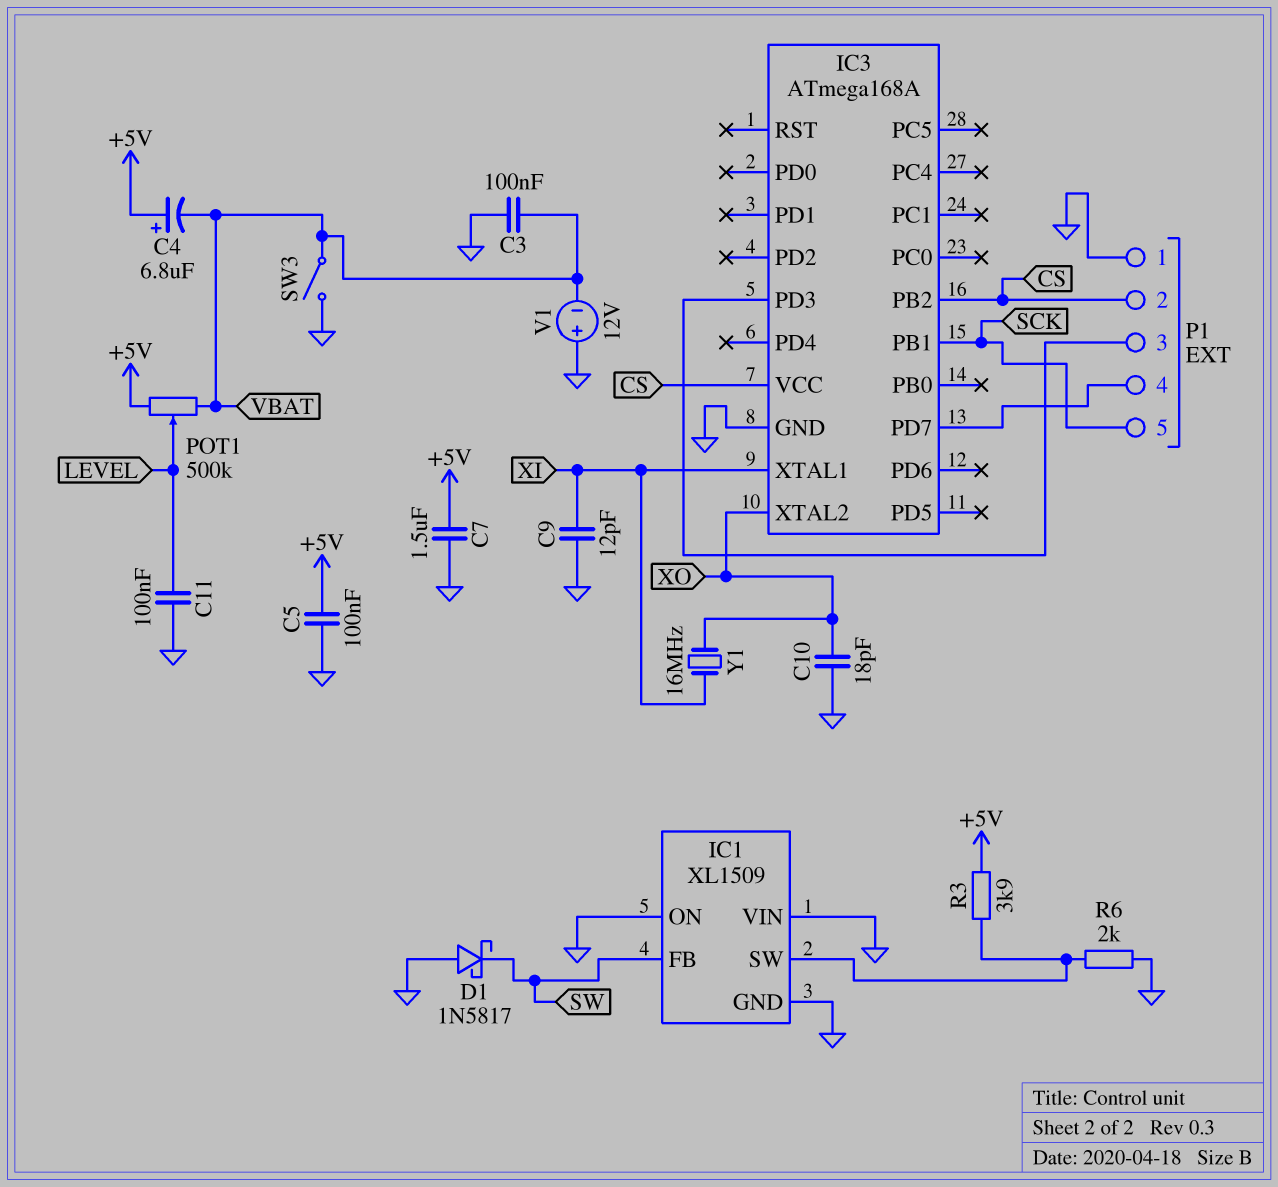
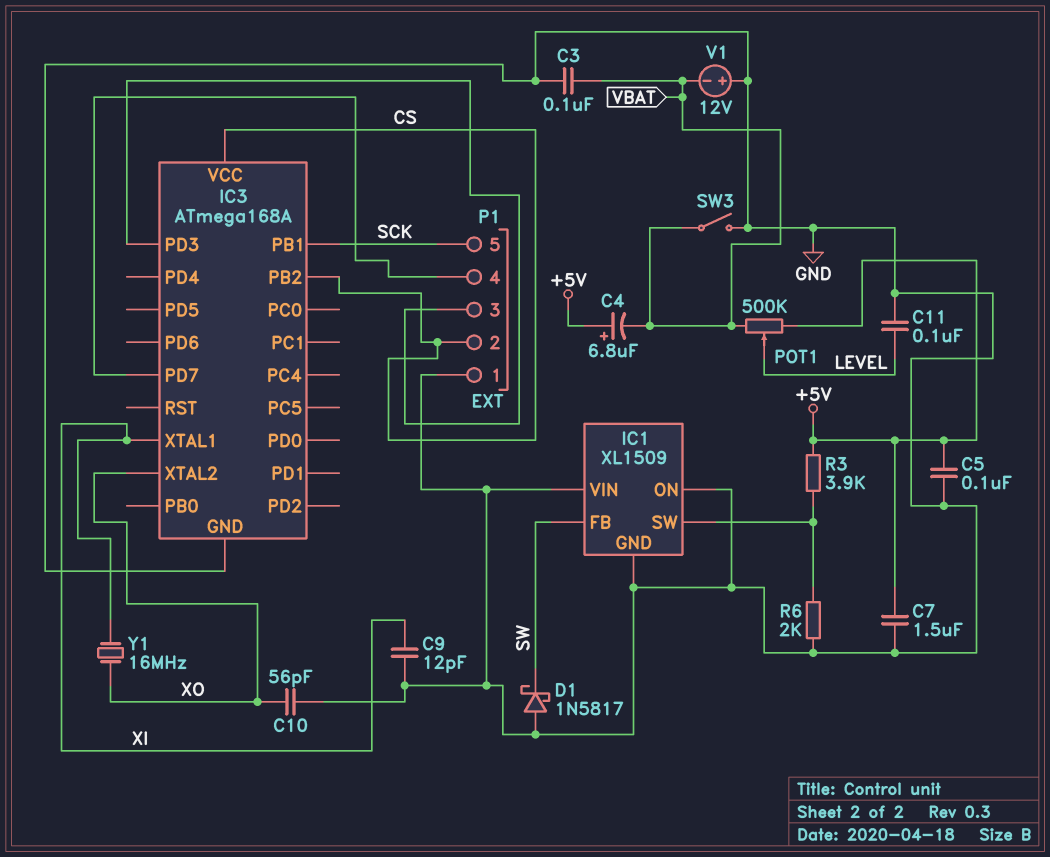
C10: 18pF (GND, XO) -> 56pF (GND, XO)

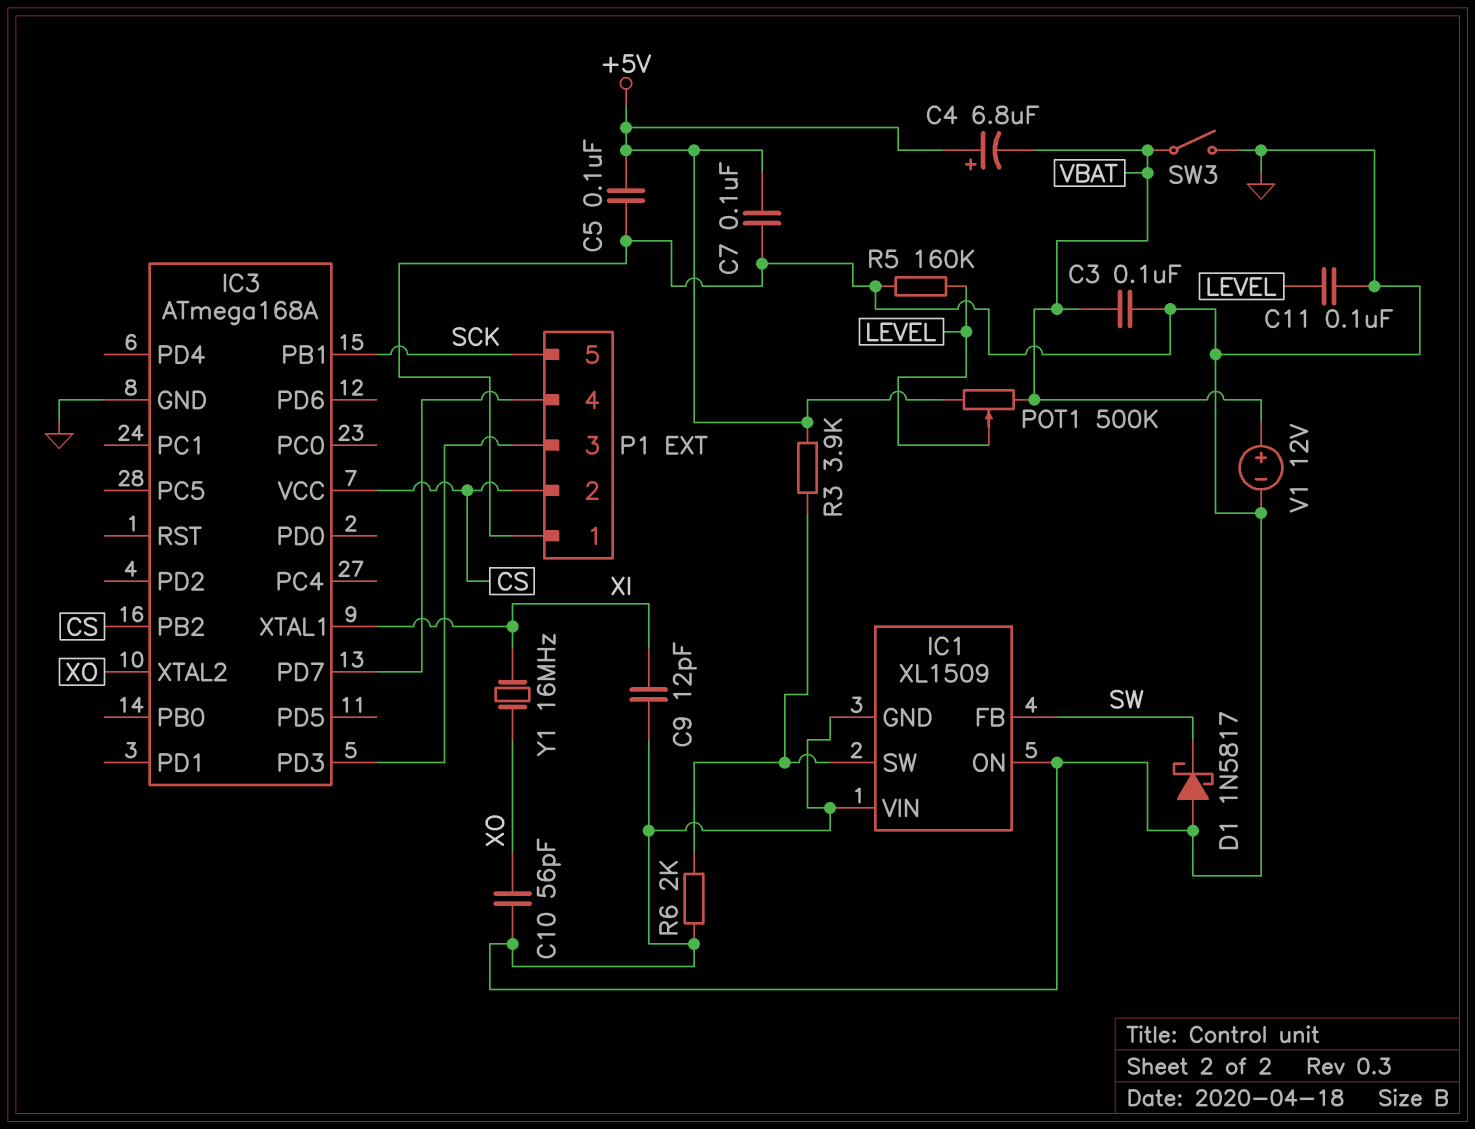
C7: 1.5uF (+5V, GND) -> 100nF (+5V, GND)
R5: none -> 160k (GND, LEVEL)
V1: 12V (plus GND, minus VBAT) -> 12V (plus VBAT, minus GND)

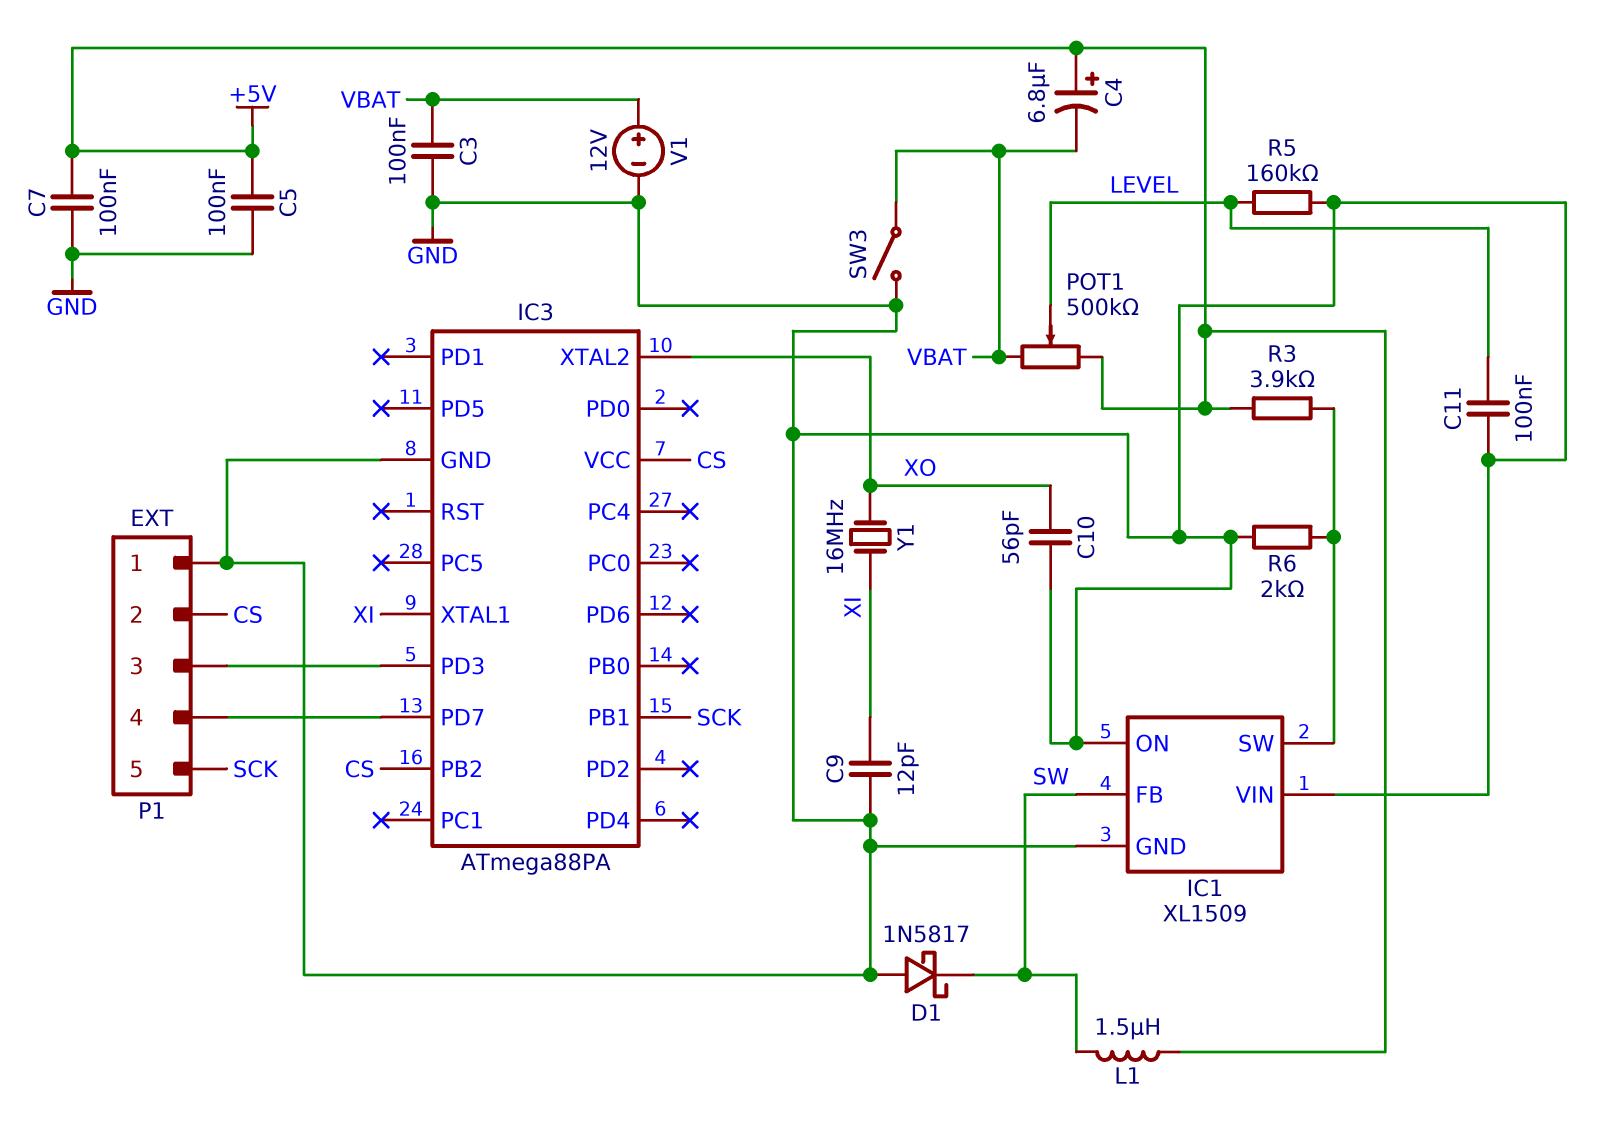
IC3: ATmega168A -> ATmega88PA
L1: none -> 1.5uH (+5V, SW)

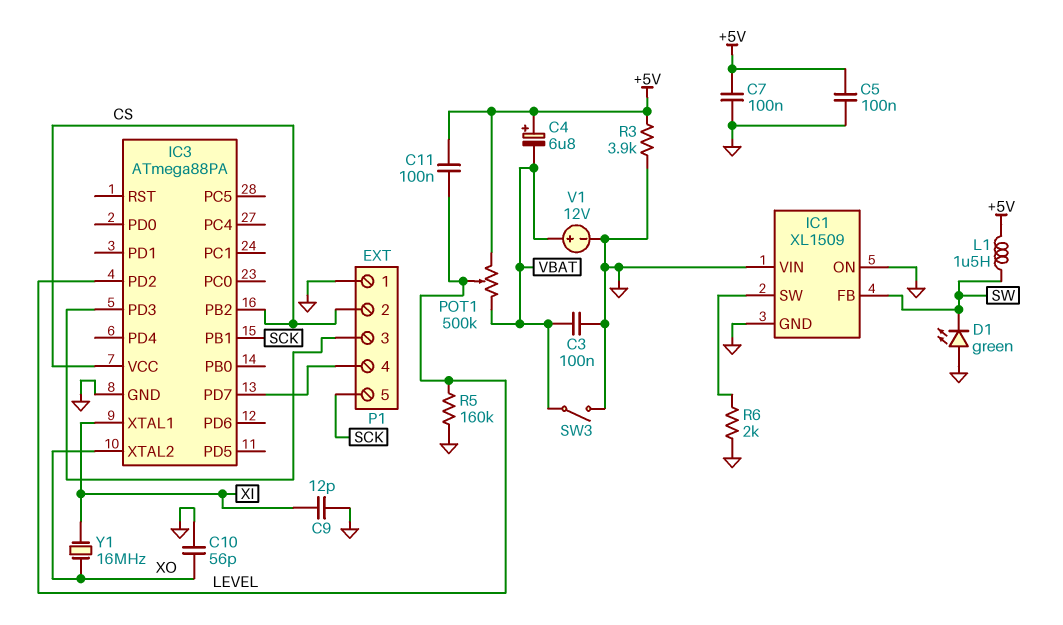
C11: 100nF (GND, LEVEL) -> 100nF (+5V, LEVEL)
D1: schottky 1N5817 (A GND, K SW) -> LED green (A GND, K SW)
IC3 pin PD2: none -> LEVEL
R3: 3.9k (+5V, IC1/SW) -> 3.9k (+5V, GND)

